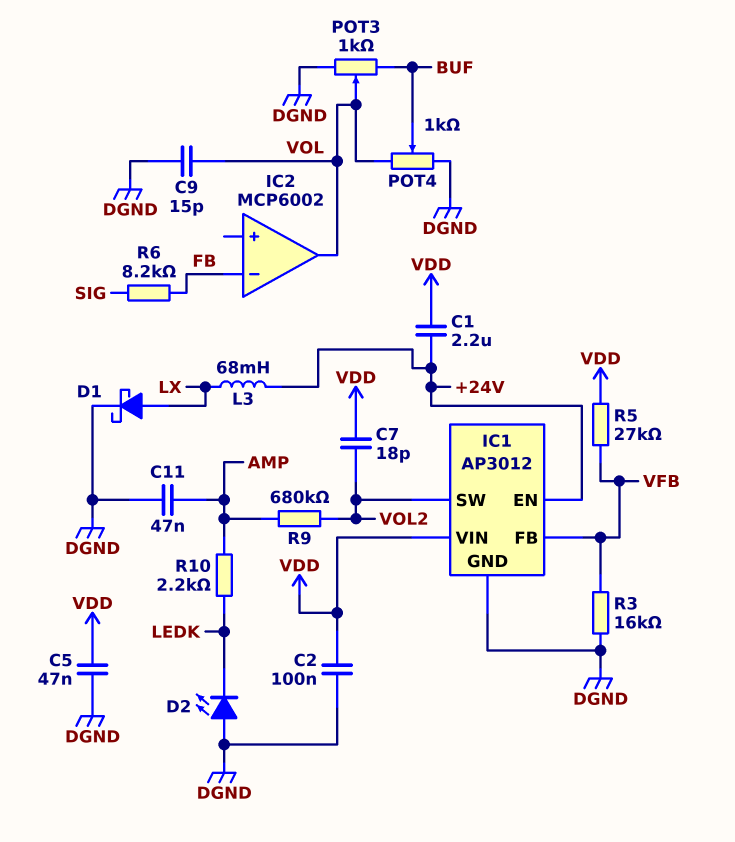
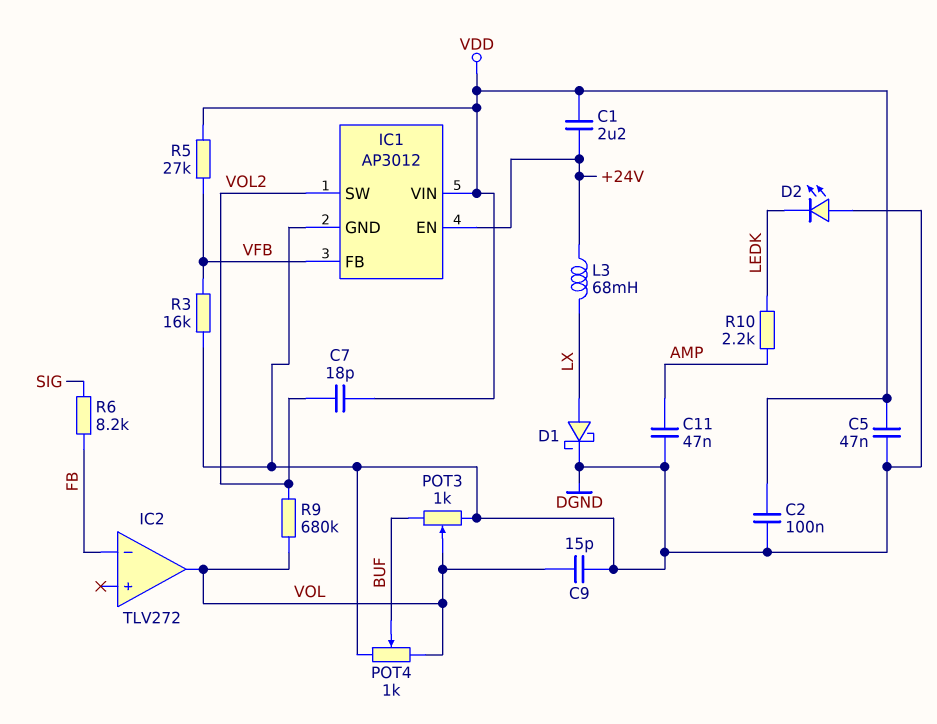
IC2: MCP6002 -> TLV272
R9: 680k (AMP, VOL2) -> 680k (VOL, VOL2)

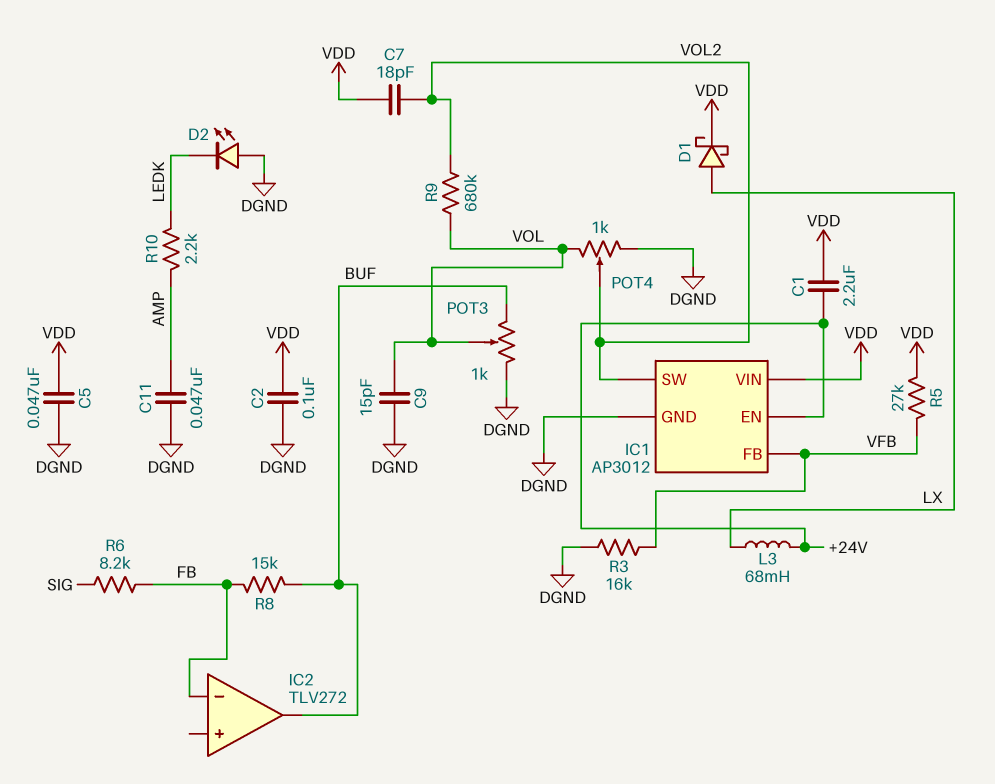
D1: schottky (A LX, K DGND) -> schottky (A LX, K VDD)
IC2 pin out: VOL -> BUF
POT4: 1k (DGND, VOL, wiper BUF) -> 1k (DGND, VOL, wiper VOL2)
R8: none -> 15k (BUF, FB)

